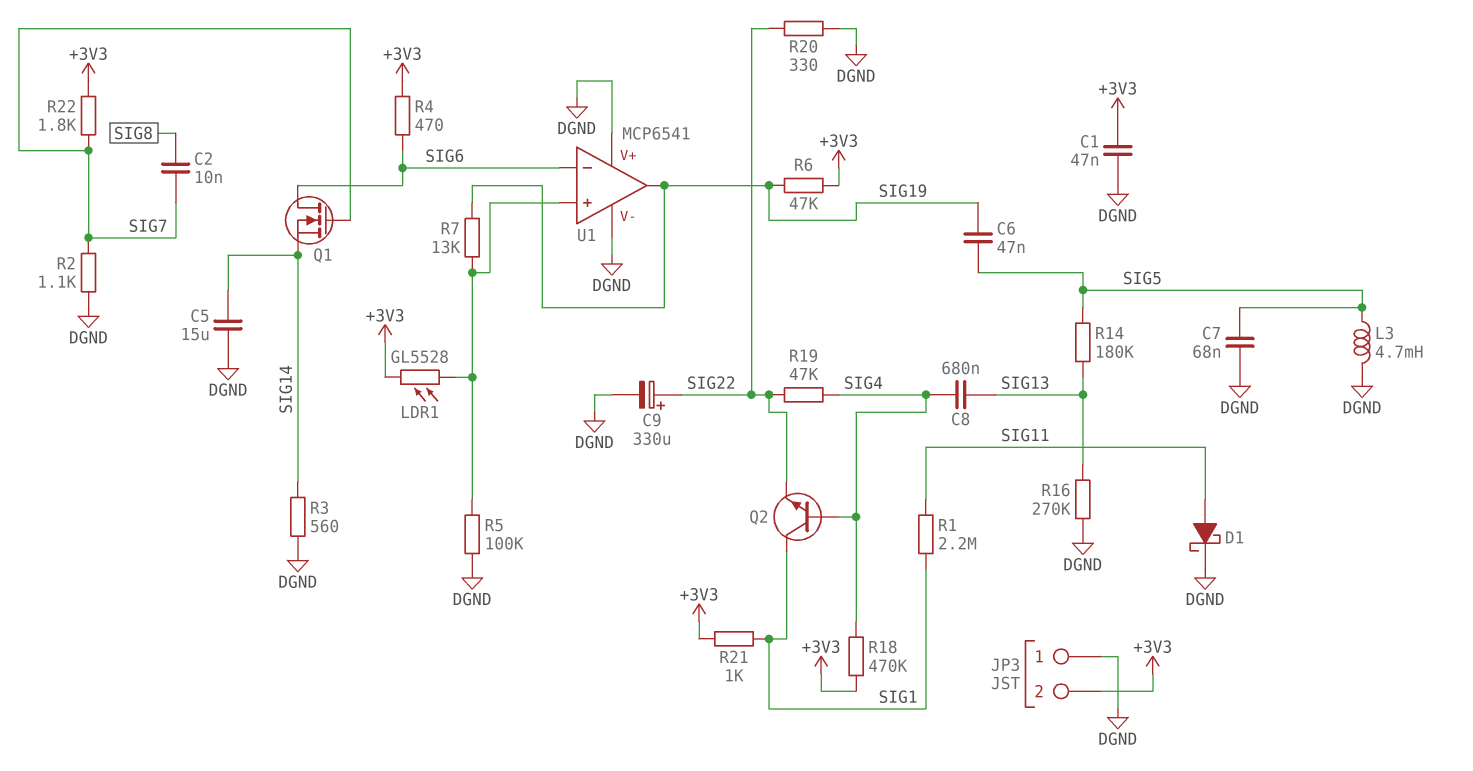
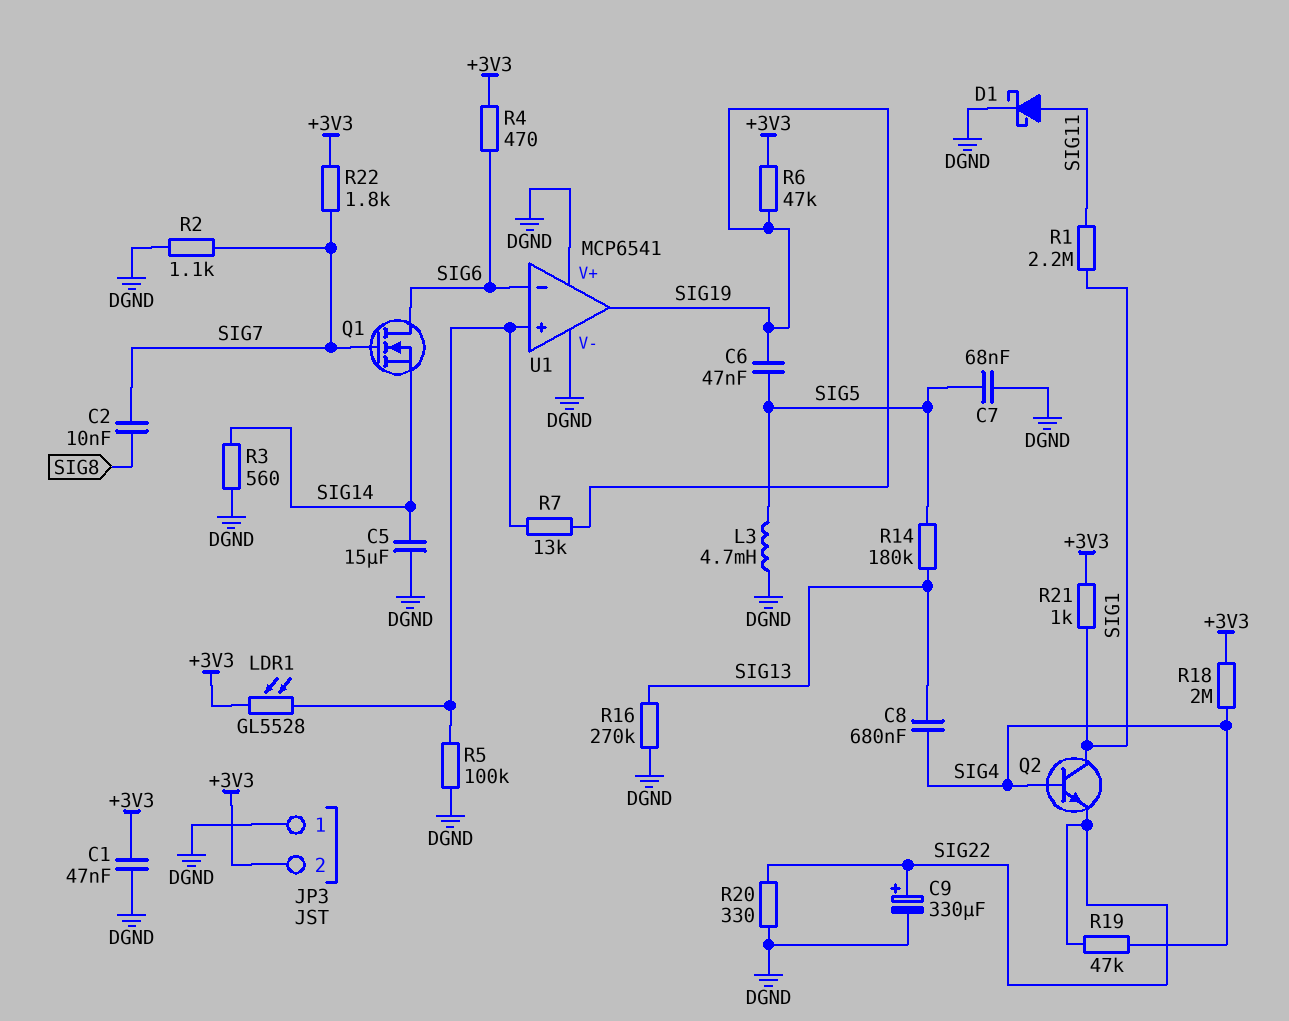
R18: 470k (+3V3, SIG4) -> 2M (+3V3, SIG4)

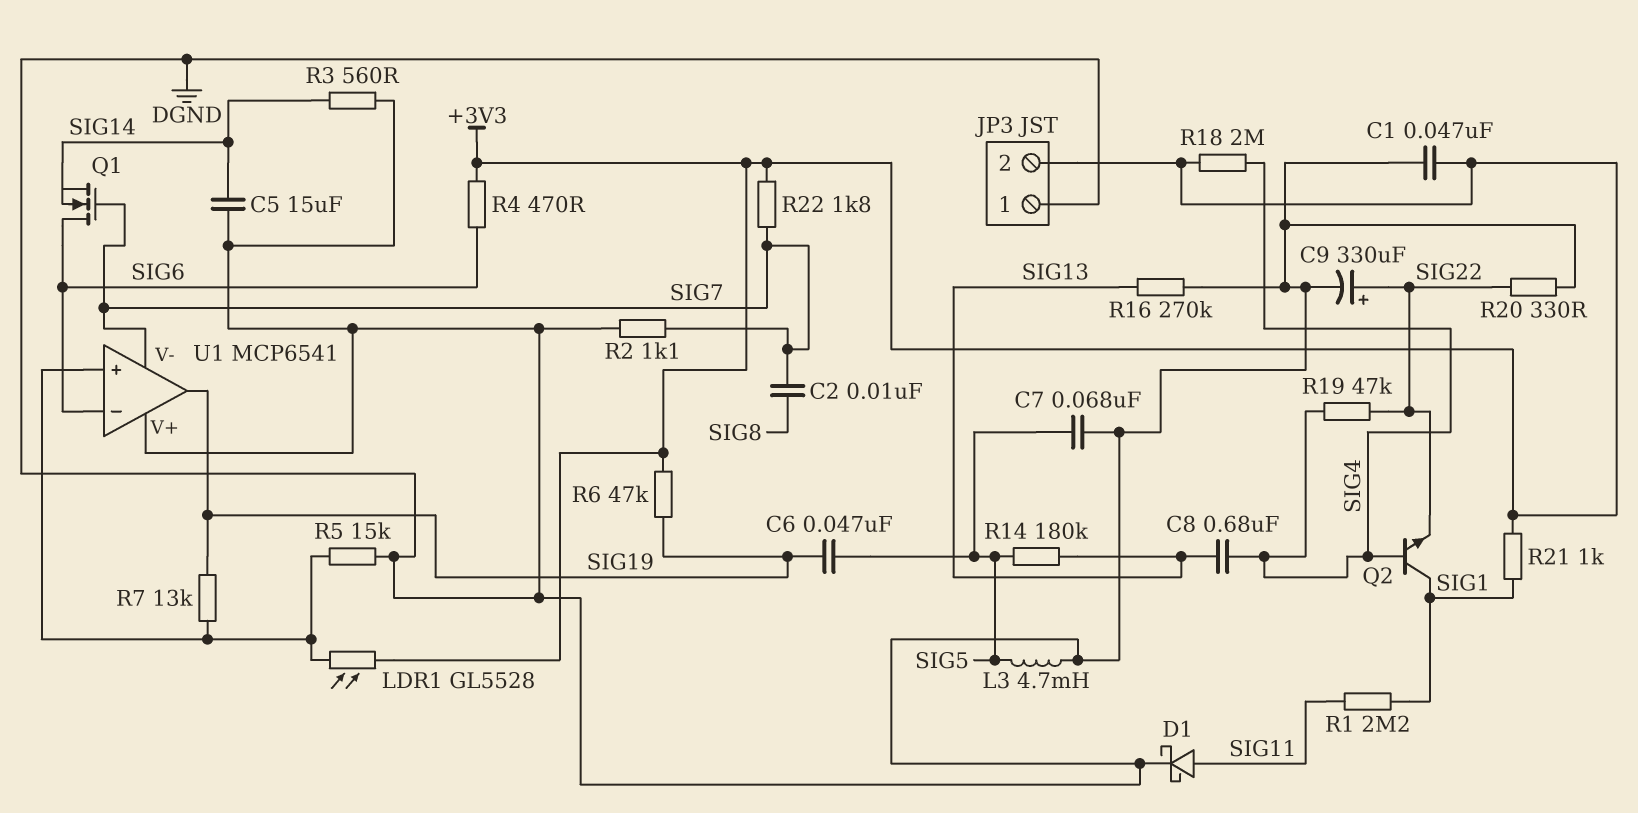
R5: 100k (DGND, U1/in+) -> 15k (DGND, U1/in+)
U1 pin V-: DGND -> SIG7

